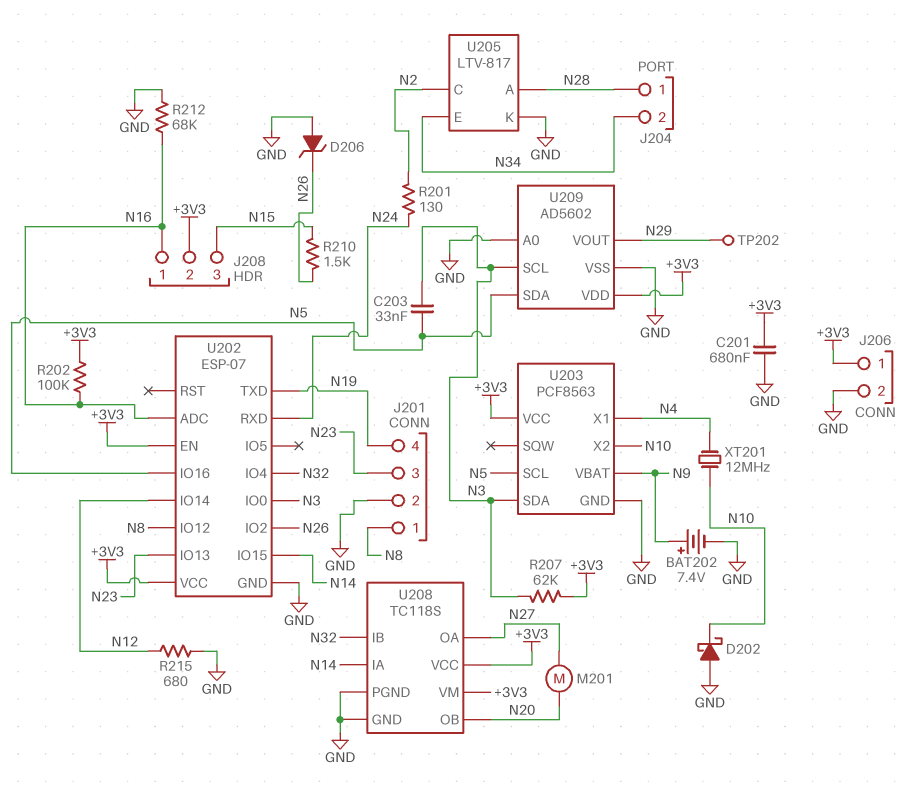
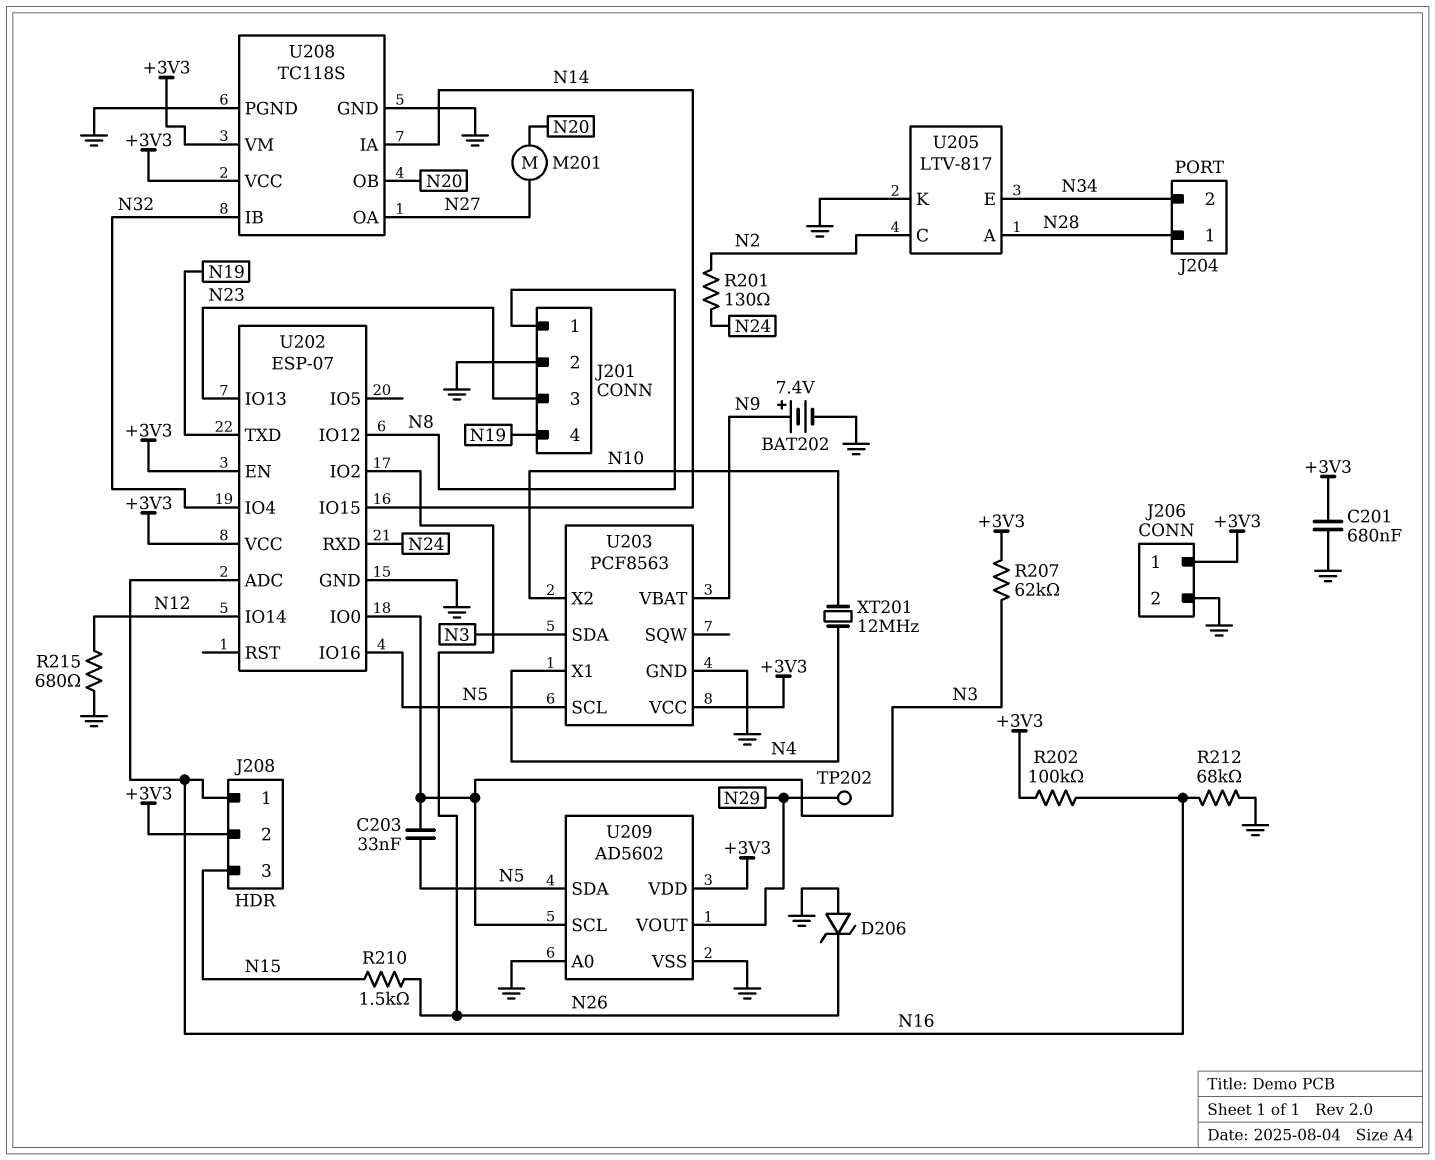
D202: schottky (A GND, K N10) -> none

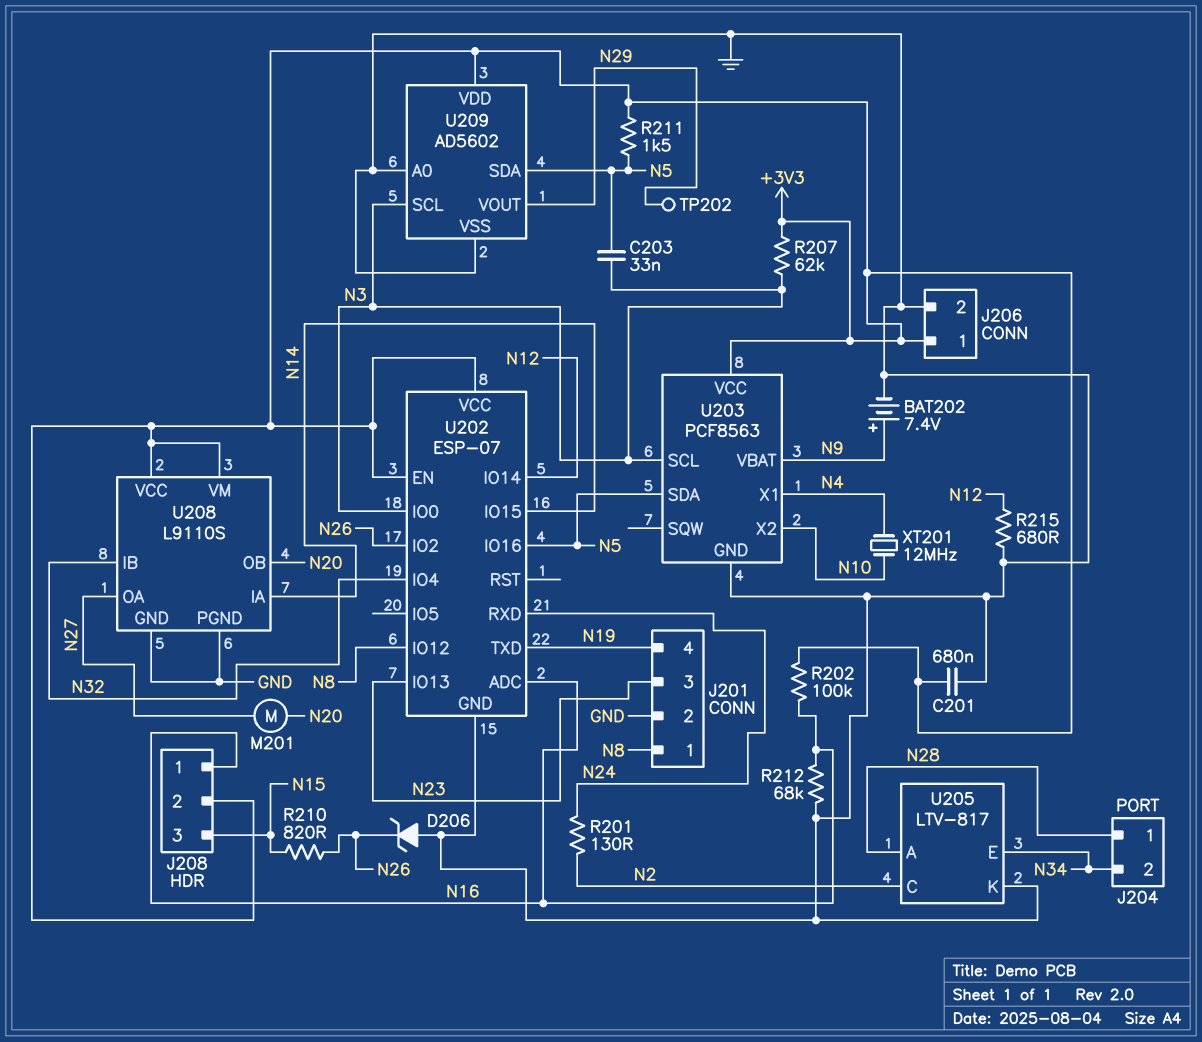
R210: 1.5k (N15, N26) -> 820 (N15, N26)
R211: none -> 1.5k (+3V3, N5)
U203 pin SCL: N5 -> N3
U203 pin SDA: N3 -> N5
U208: TC118S -> L9110S

